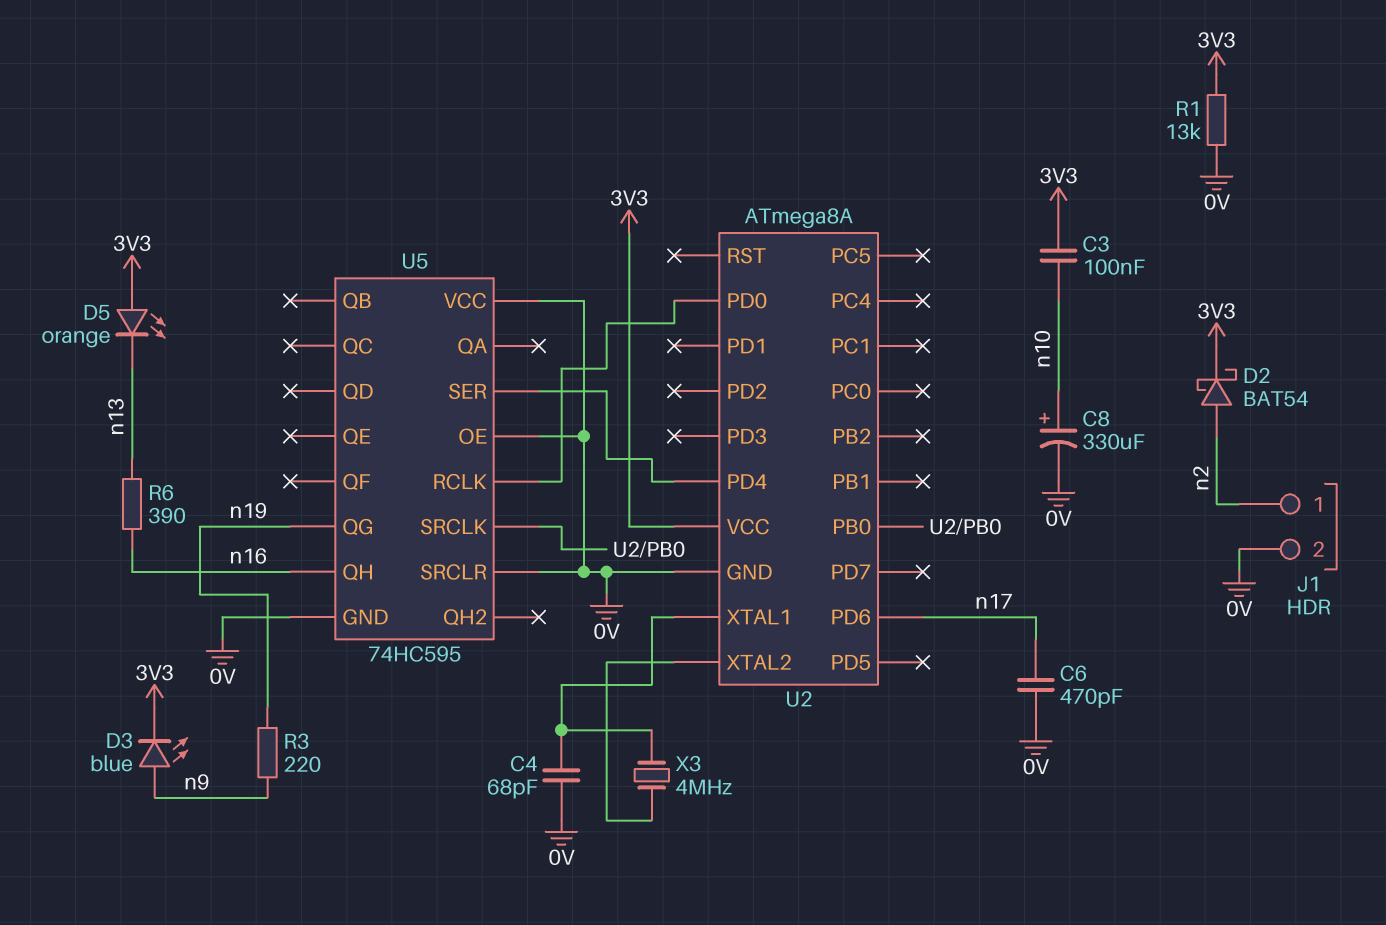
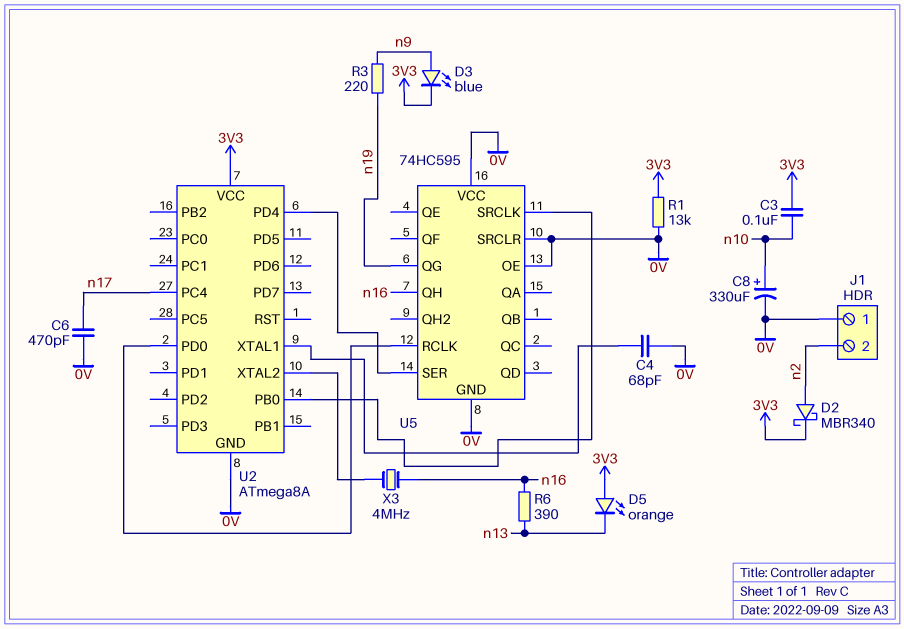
D2: schottky BAT54 (A n2, K 3V3) -> schottky MBR340 (A n2, K 3V3)
J1 pin 1: n2 -> 0V
J1 pin 2: 0V -> n2
U2 pin PC4: none -> n17
U2 pin PD6: n17 -> none
X3: 4MHz (U2/XTAL1, U2/XTAL2) -> 4MHz (U2/XTAL2, n16)

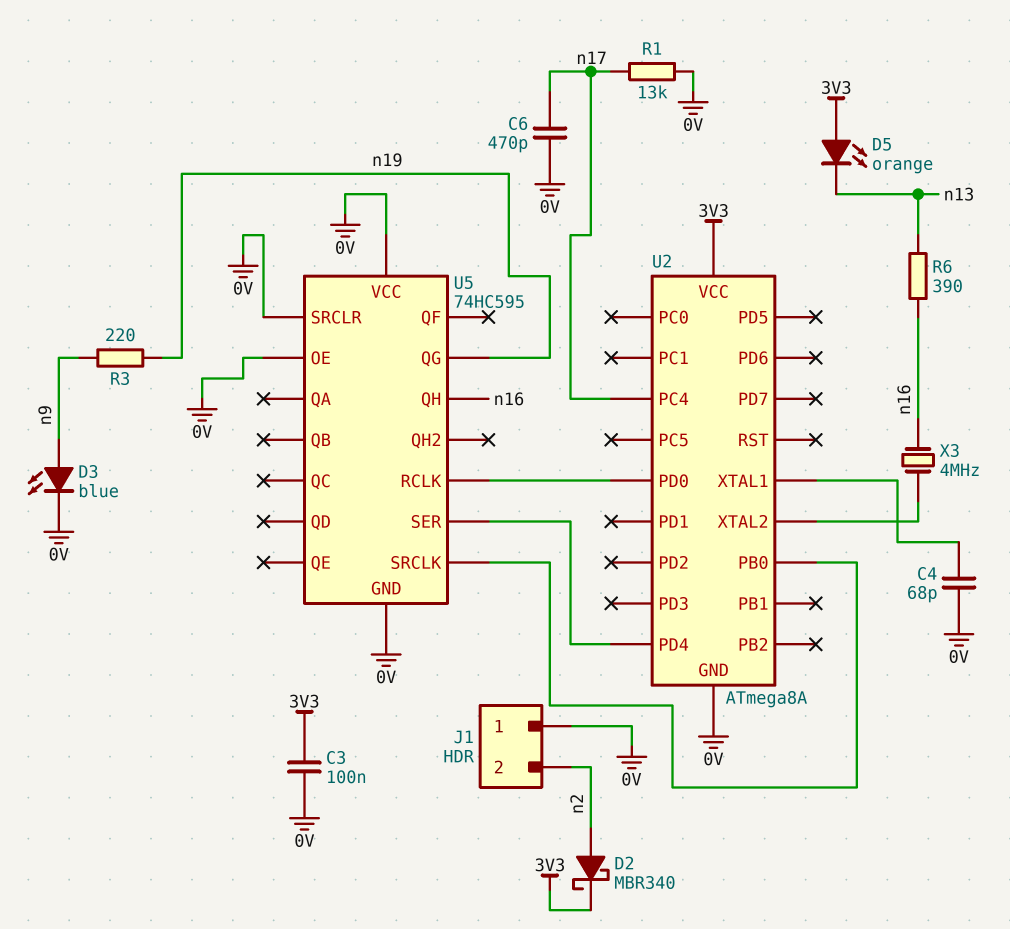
C3: 100nF (3V3, n10) -> 100nF (0V, 3V3)
C8: 330uF (plus n10, minus 0V) -> none
D3: LED blue (A n9, K 3V3) -> LED blue (A n9, K 0V)
R1: 13k (0V, 3V3) -> 13k (0V, n17)

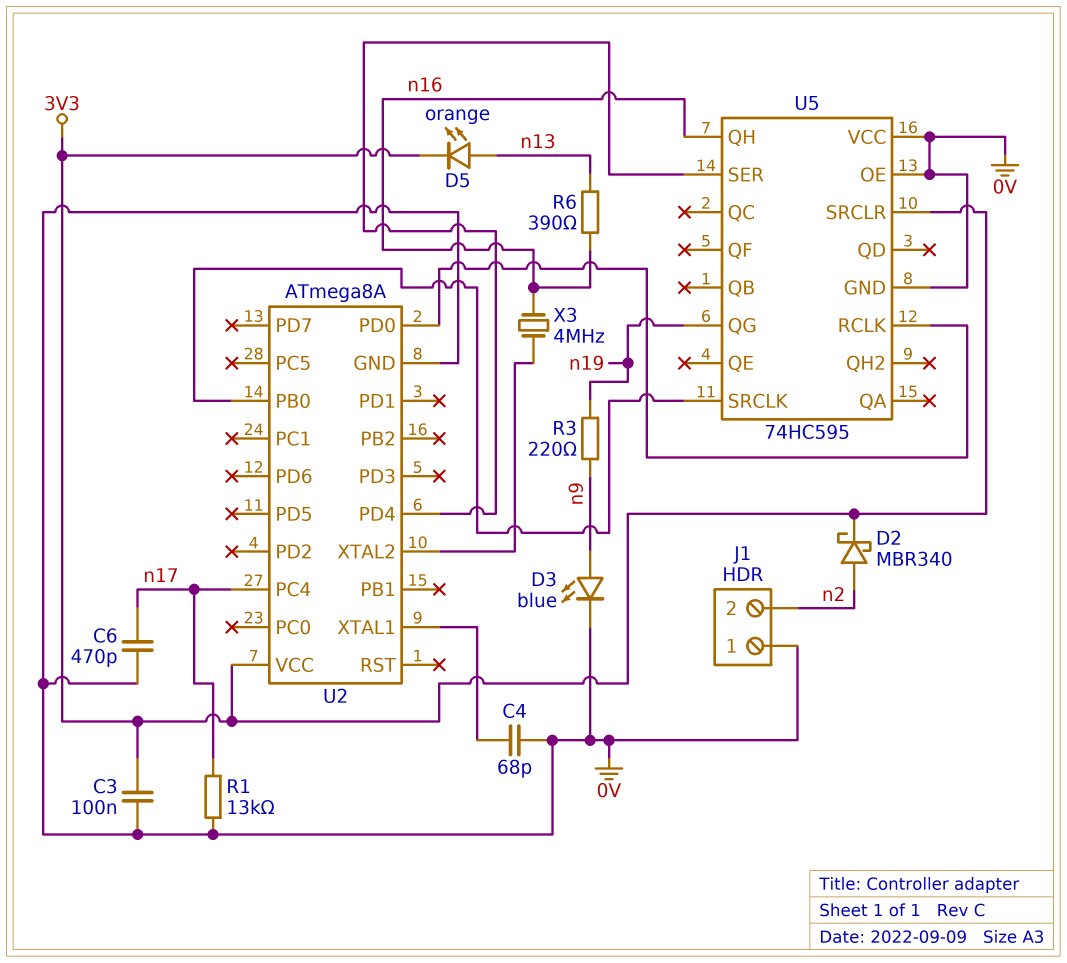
D5: LED orange (A 3V3, K n13) -> LED orange (A n13, K 3V3)
U5 pin SRCLR: 0V -> 3V3

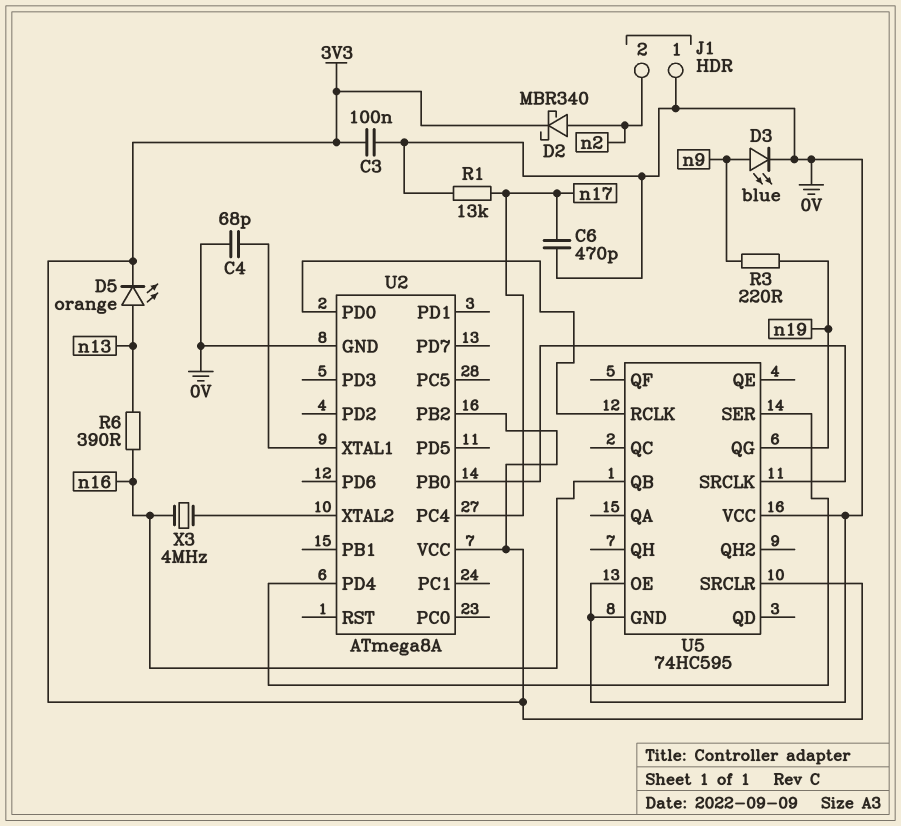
U2 pin PB2: none -> 3V3
U5 pin QB: none -> n16
U5 pin QH: n16 -> none

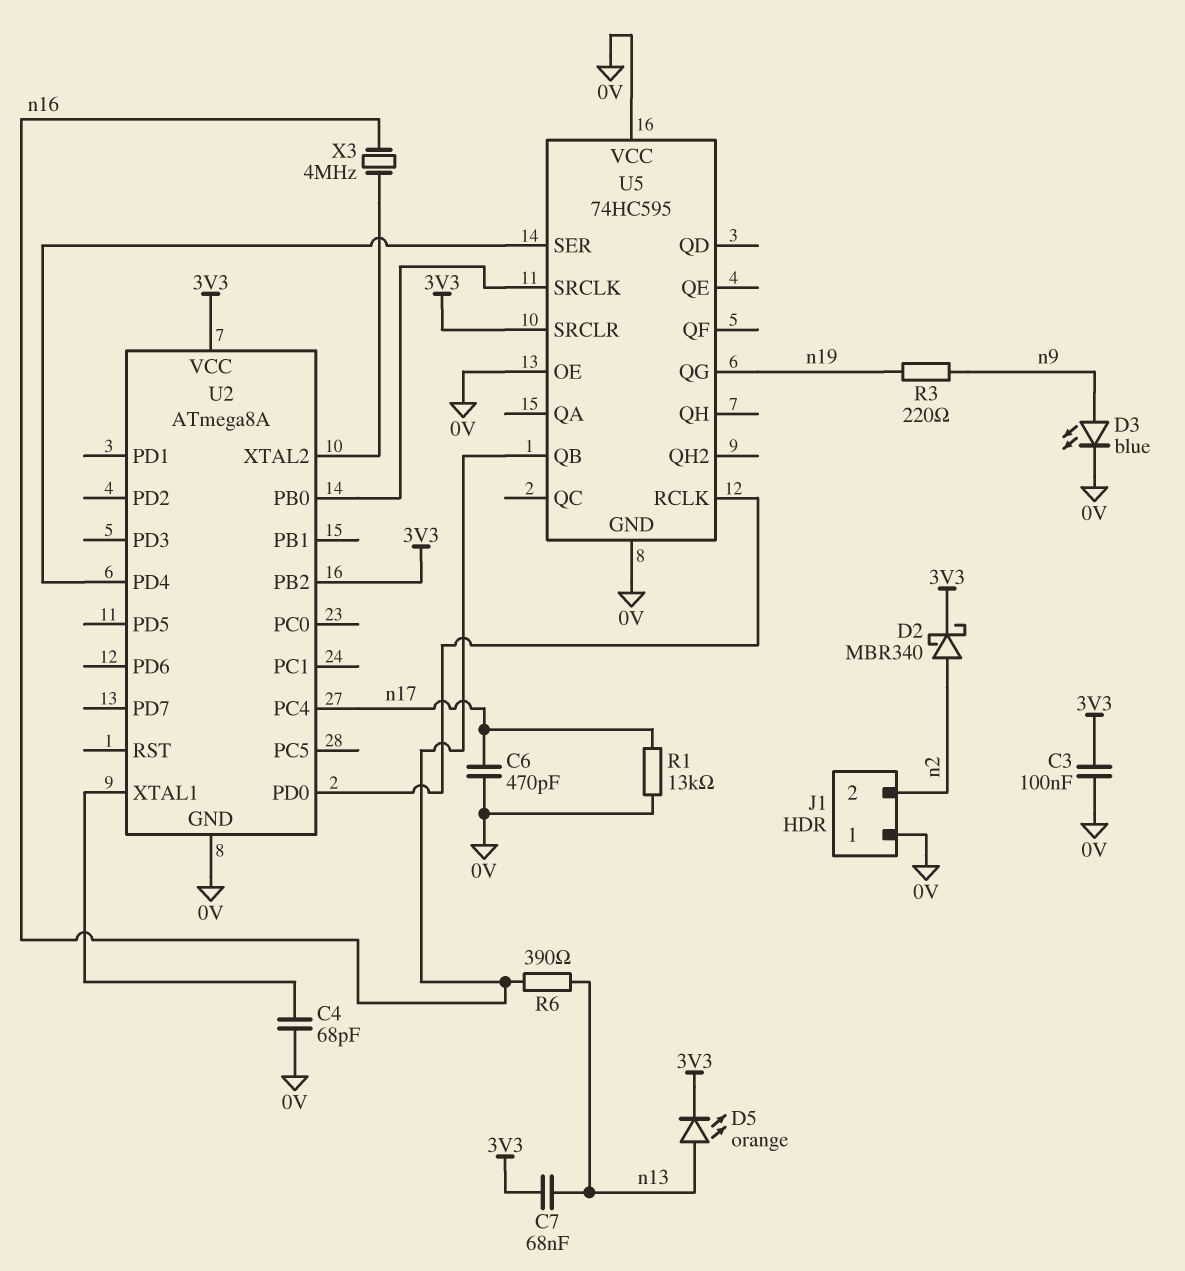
C7: none -> 68nF (3V3, n13)

